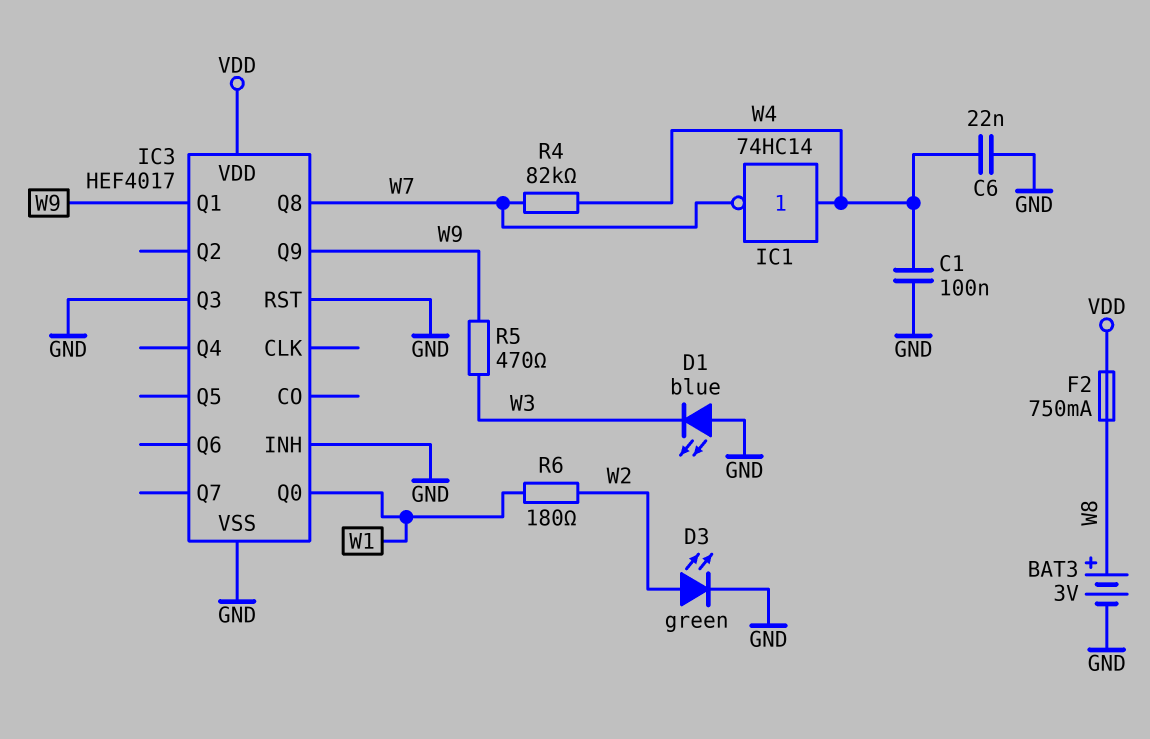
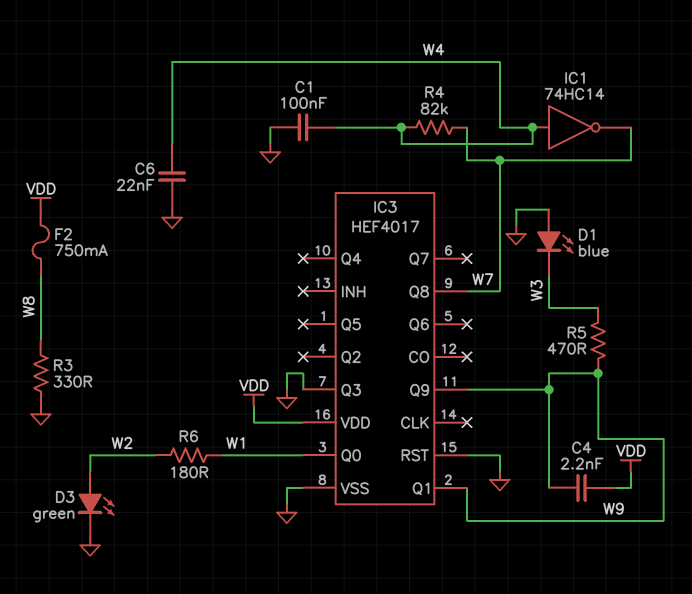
BAT3: 3V (plus W8, minus GND) -> none
C4: none -> 2.2nF (VDD, W9)
IC3 pin INH: GND -> none
R3: none -> 330 (GND, W8)

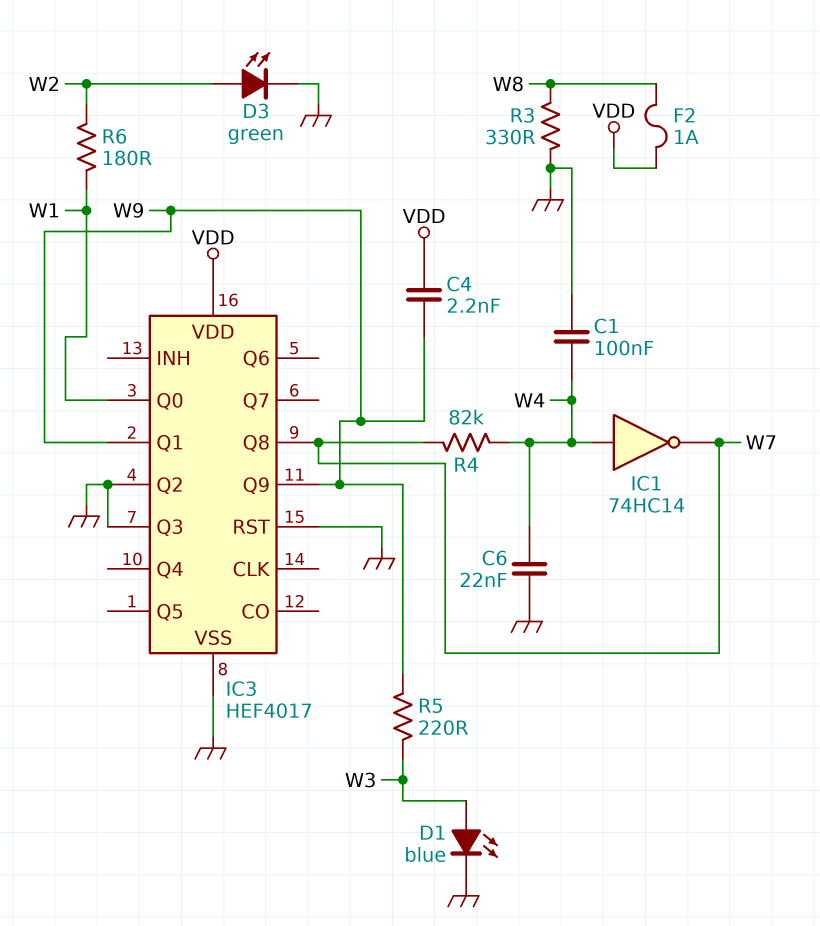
D1: LED blue (A GND, K W3) -> LED blue (A W3, K GND)
F2: 750mA (VDD, W8) -> 1A (VDD, W8)
IC3 pin Q2: none -> GND
R5: 470 (W3, W9) -> 220 (W3, W9)

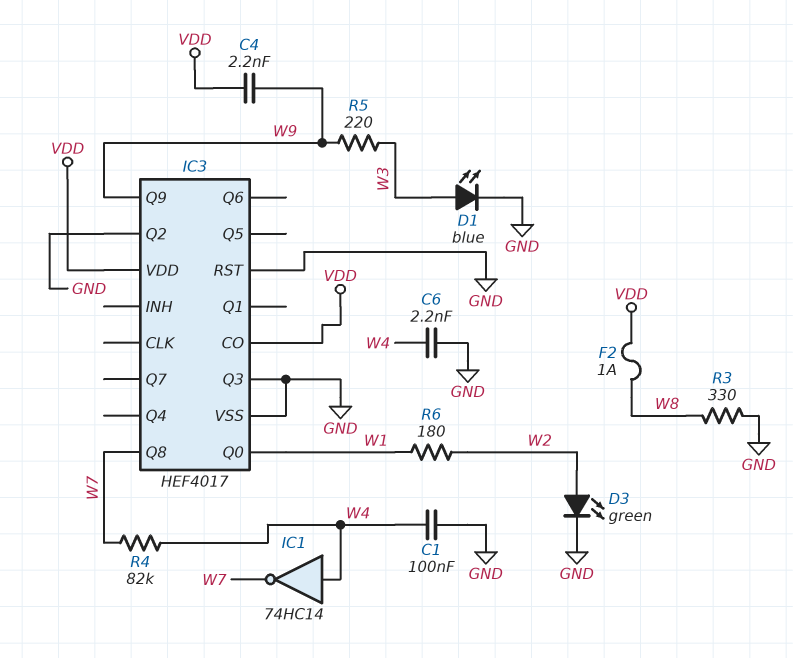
C6: 22nF (GND, W4) -> 2.2nF (GND, W4)
IC3 pin CO: none -> VDD
IC3 pin Q1: W9 -> none

